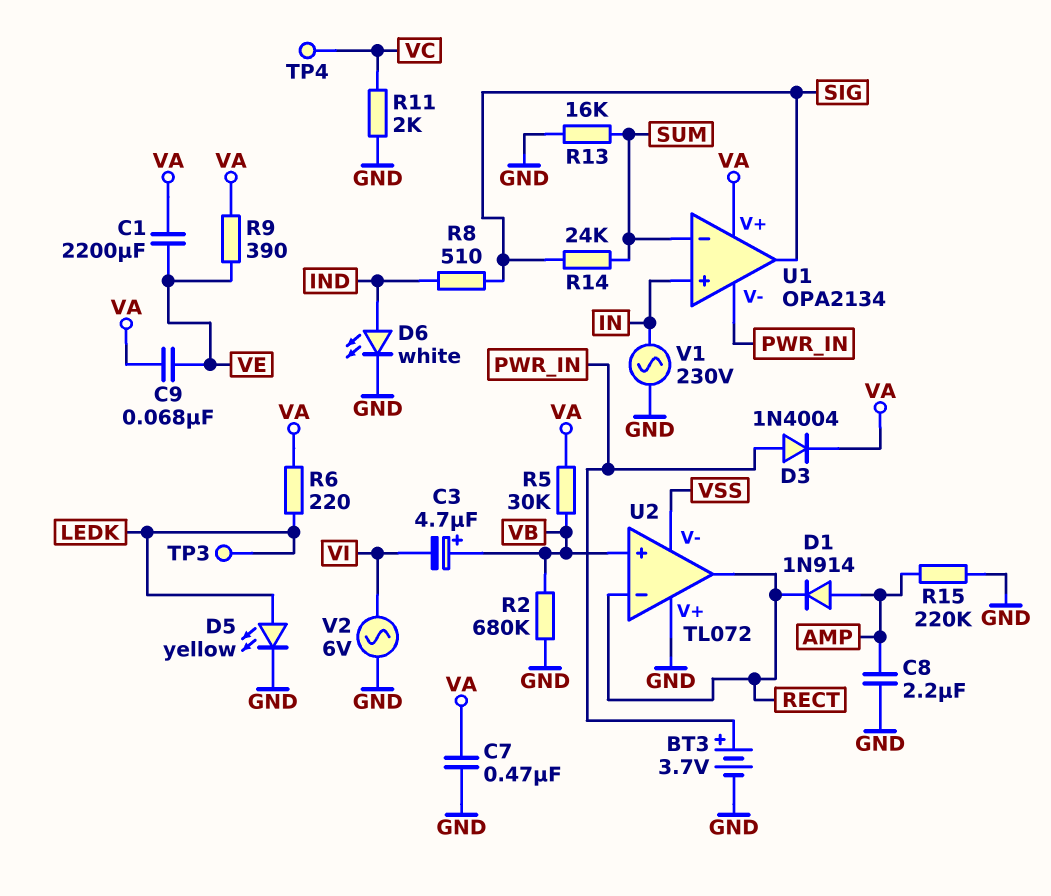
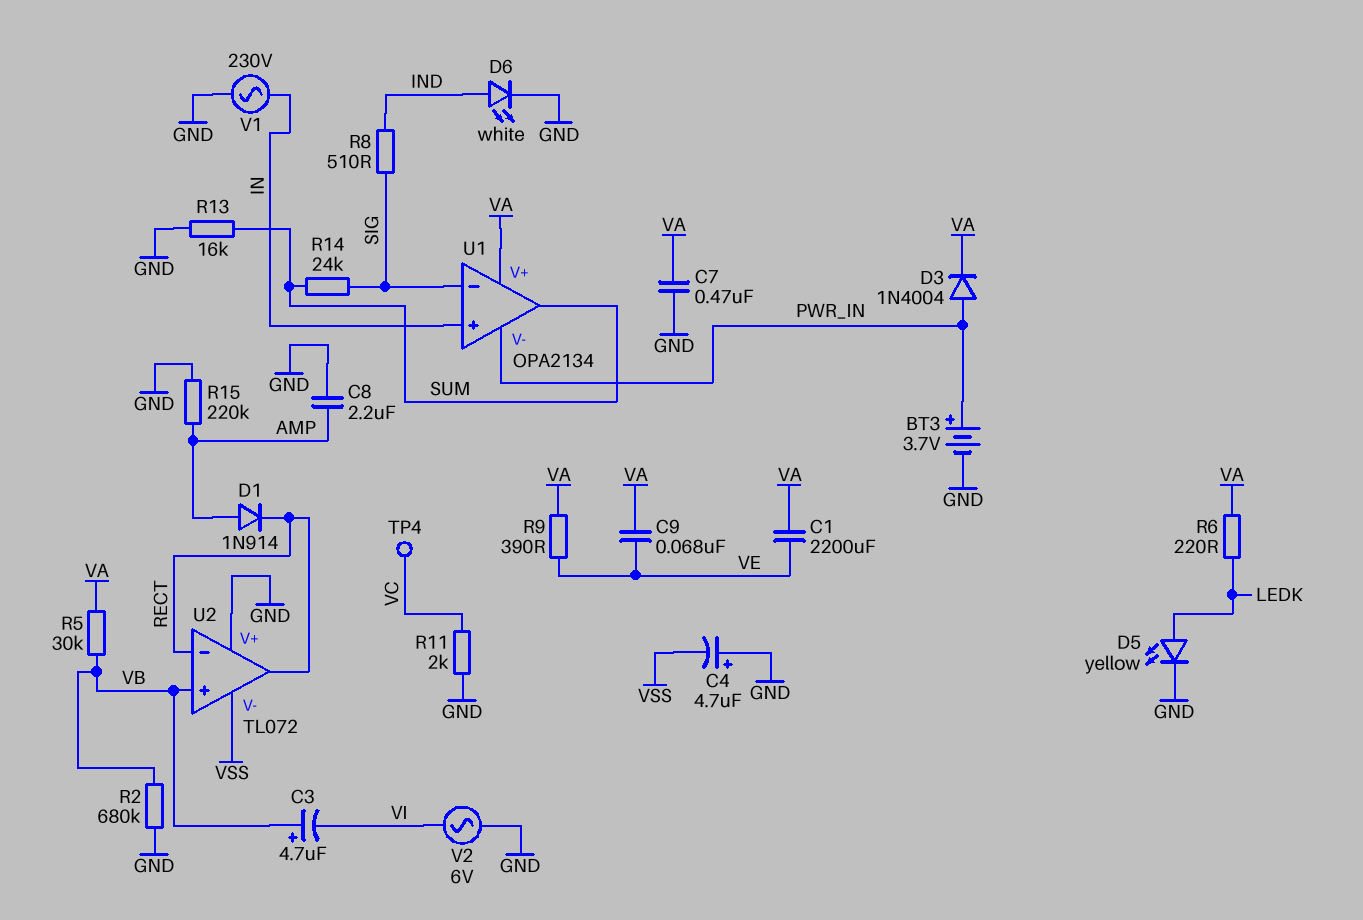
C4: none -> 4.7uF (plus GND, minus VSS)
TP3: test point (LEDK) -> none
U1 pin in-: SUM -> SIG
U1 pin out: SIG -> SUM

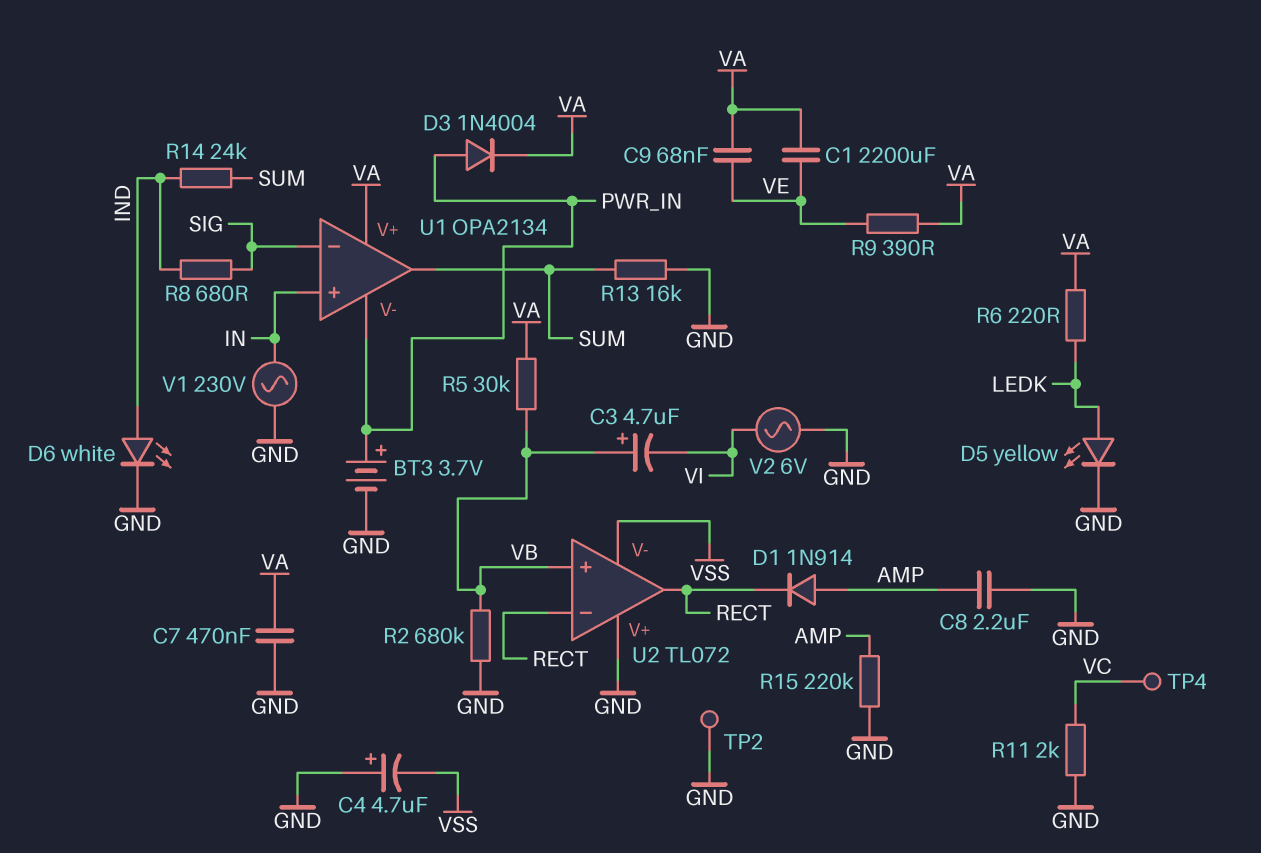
R8: 510 (IND, SIG) -> 680 (IND, SIG)
R14: 24k (SIG, SUM) -> 24k (IND, SUM)
TP2: none -> test point (GND)

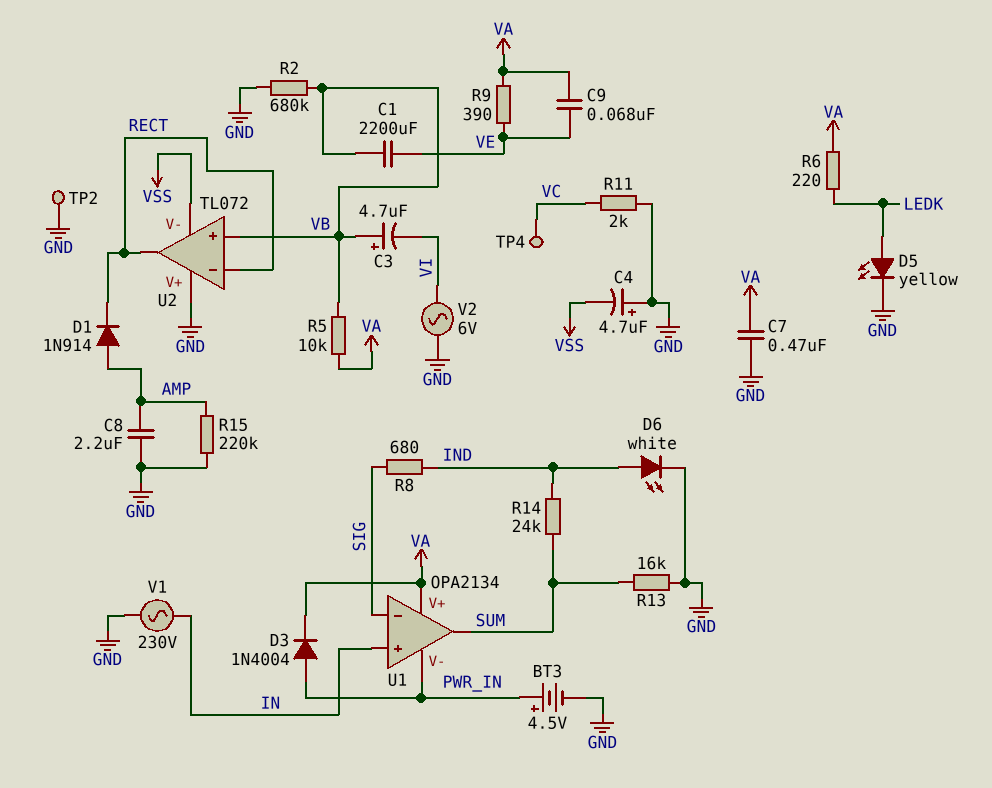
BT3: 3.7V (plus PWR_IN, minus GND) -> 4.5V (plus PWR_IN, minus GND)
C1: 2200uF (VA, VE) -> 2200uF (VB, VE)
R5: 30k (VA, VB) -> 10k (VA, VB)

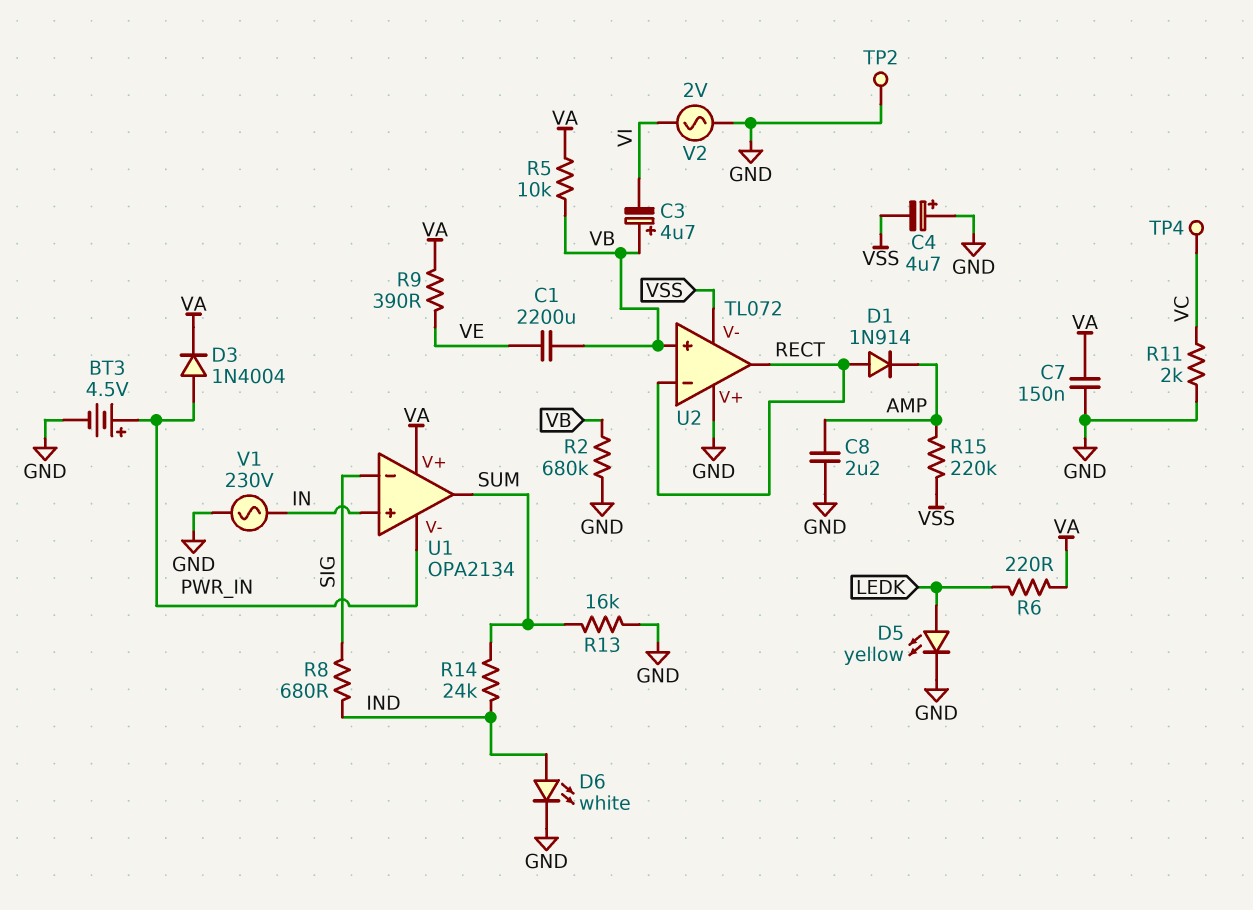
C7: 470nF (GND, VA) -> 150nF (GND, VA)
C9: 68nF (VA, VE) -> none
D1: diode 1N914 (A AMP, K RECT) -> diode 1N914 (A RECT, K AMP)
R15: 220k (AMP, GND) -> 220k (AMP, VSS)
V2: AC 6V (GND, VI) -> AC 2V (GND, VI)

